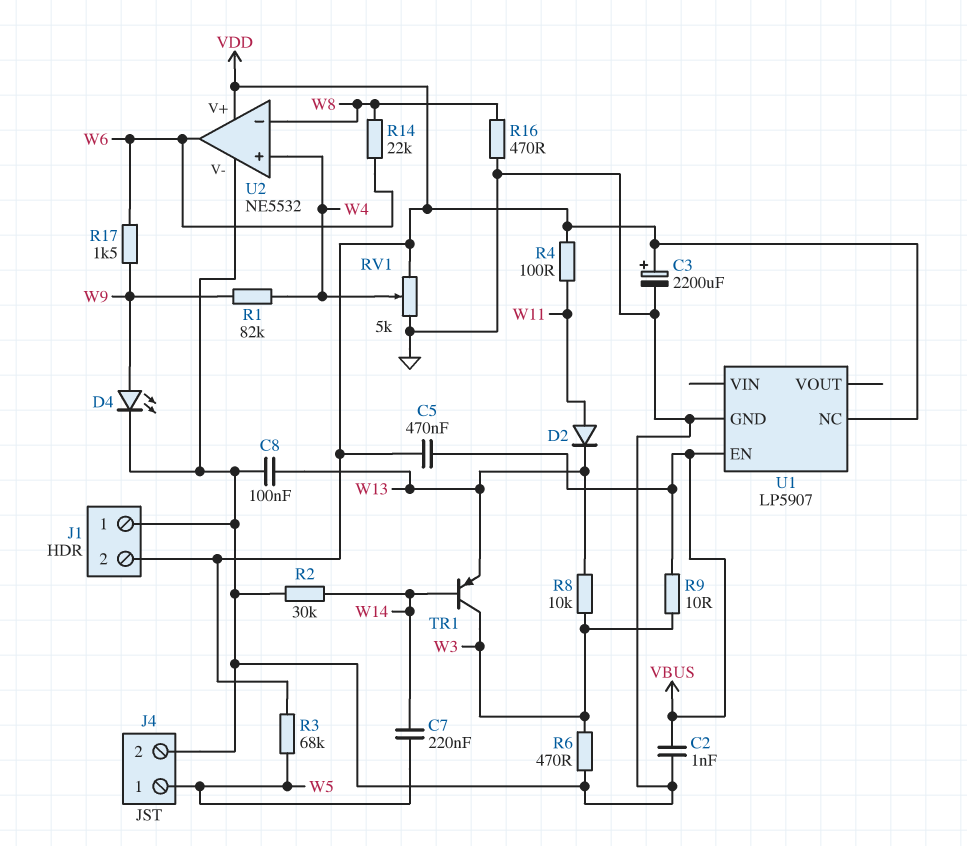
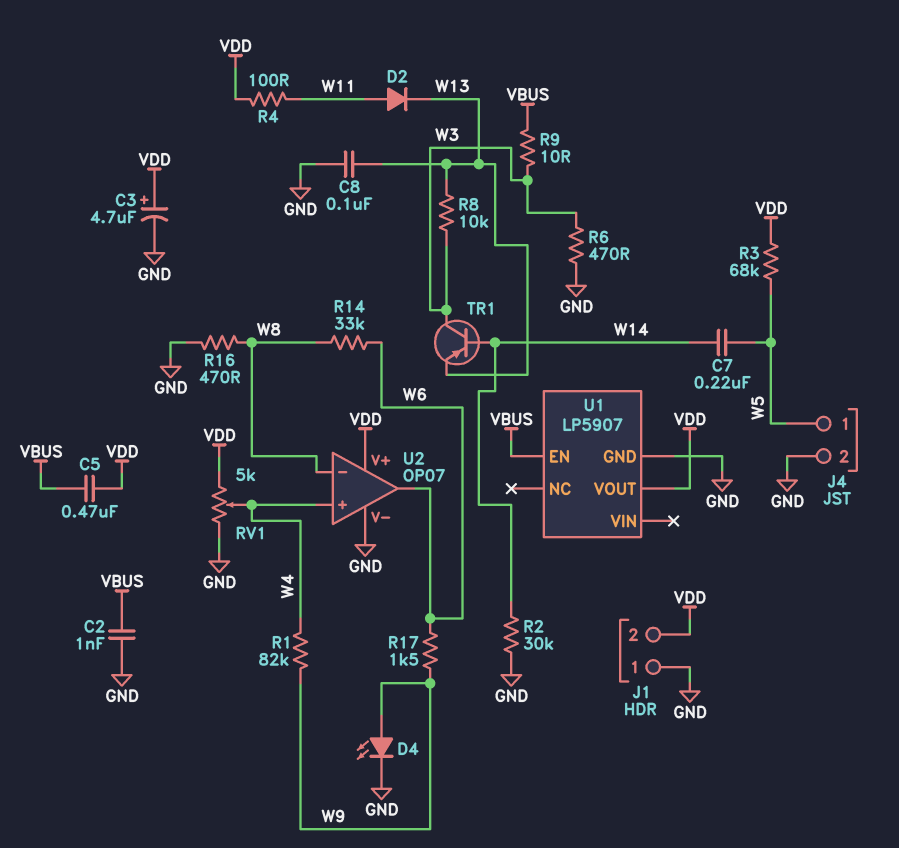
C3: 2200uF (plus VDD, minus GND) -> 4.7uF (plus VDD, minus GND)
R14: 22k (W6, W8) -> 33k (W6, W8)
U1 pin NC: VDD -> none
U1 pin VOUT: none -> VDD
U2: NE5532 -> OP07

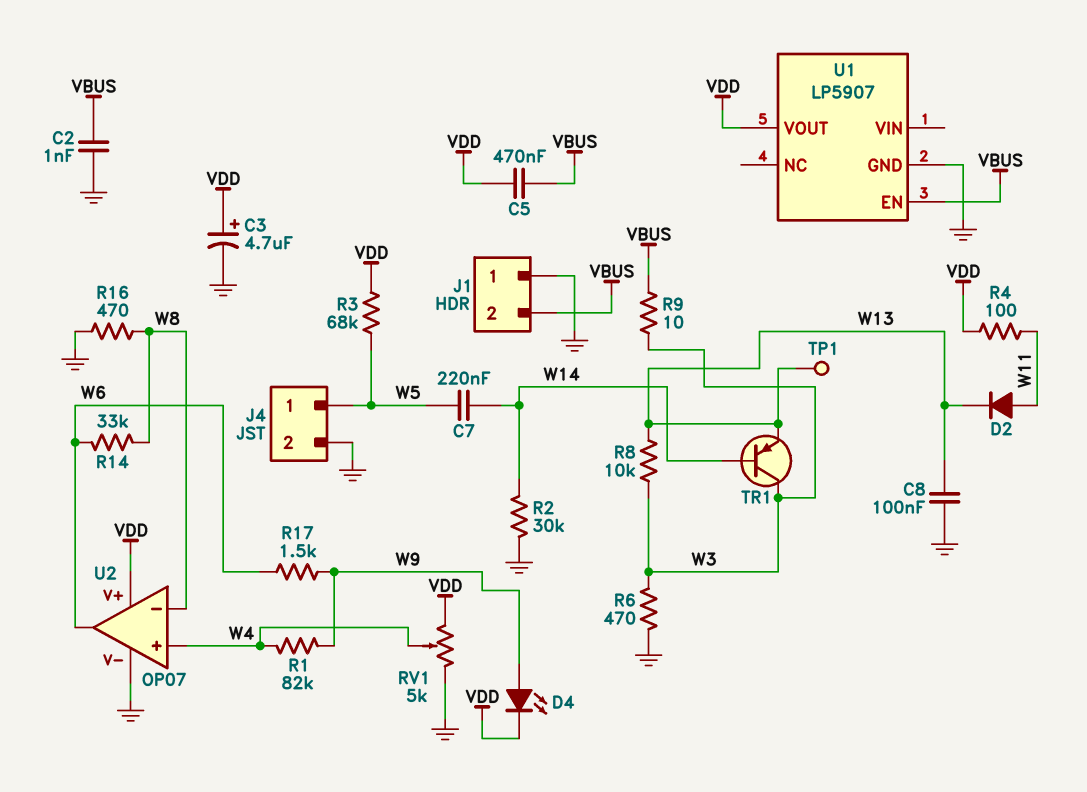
D4: LED (A W9, K GND) -> LED (A W9, K VDD)
J1 pin 2: VDD -> VBUS
TP1: none -> test point (W13)

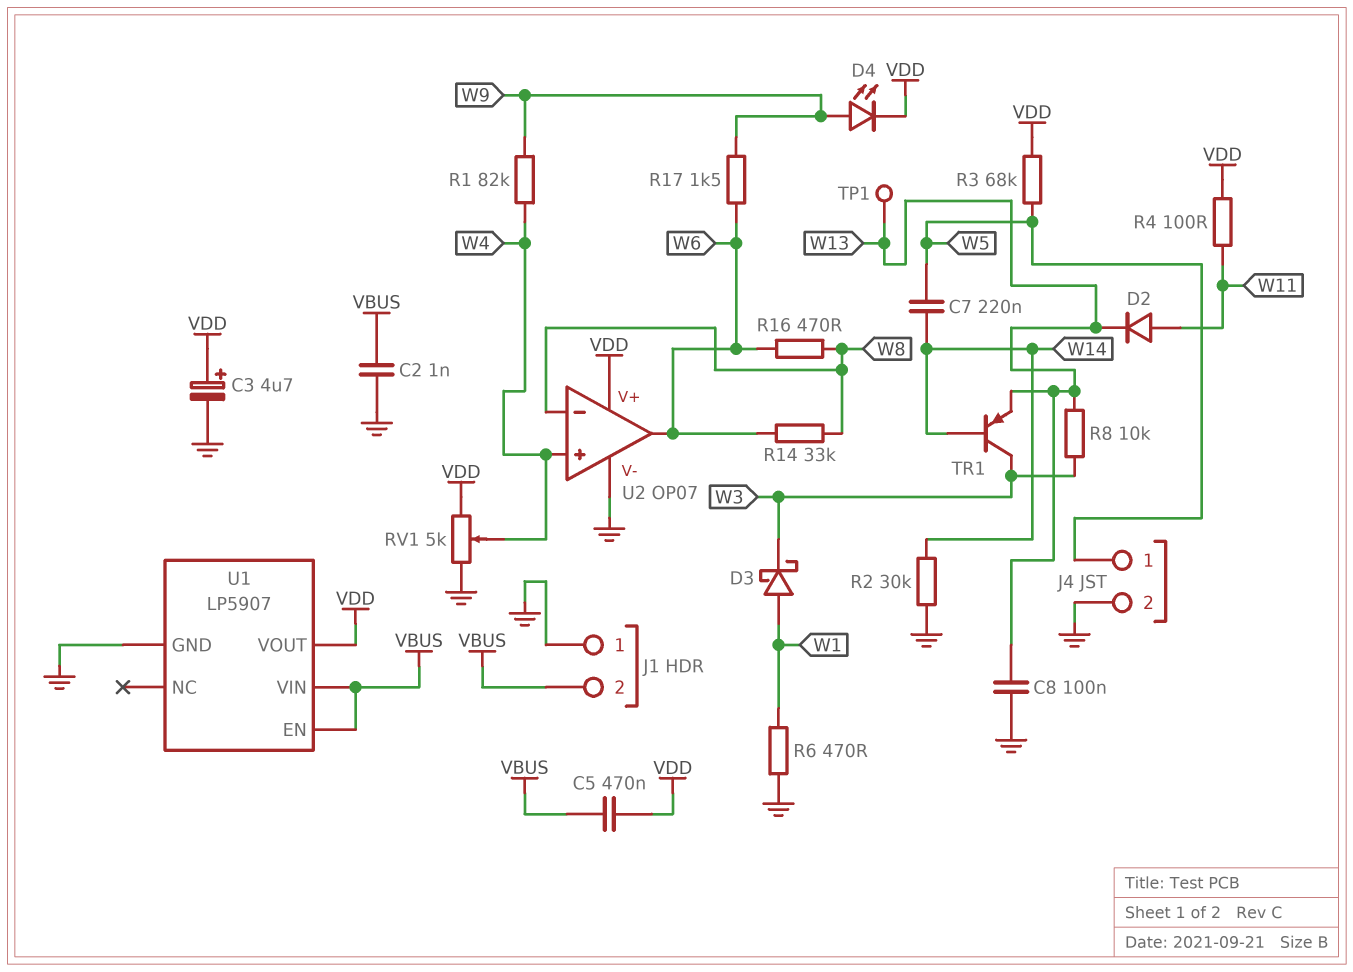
D3: none -> schottky (A W1, K W3)
R6: 470 (GND, W3) -> 470 (GND, W1)
R9: 10 (VBUS, W3) -> none
R16: 470 (GND, W8) -> 470 (W6, W8)
U1 pin VIN: none -> VBUS

